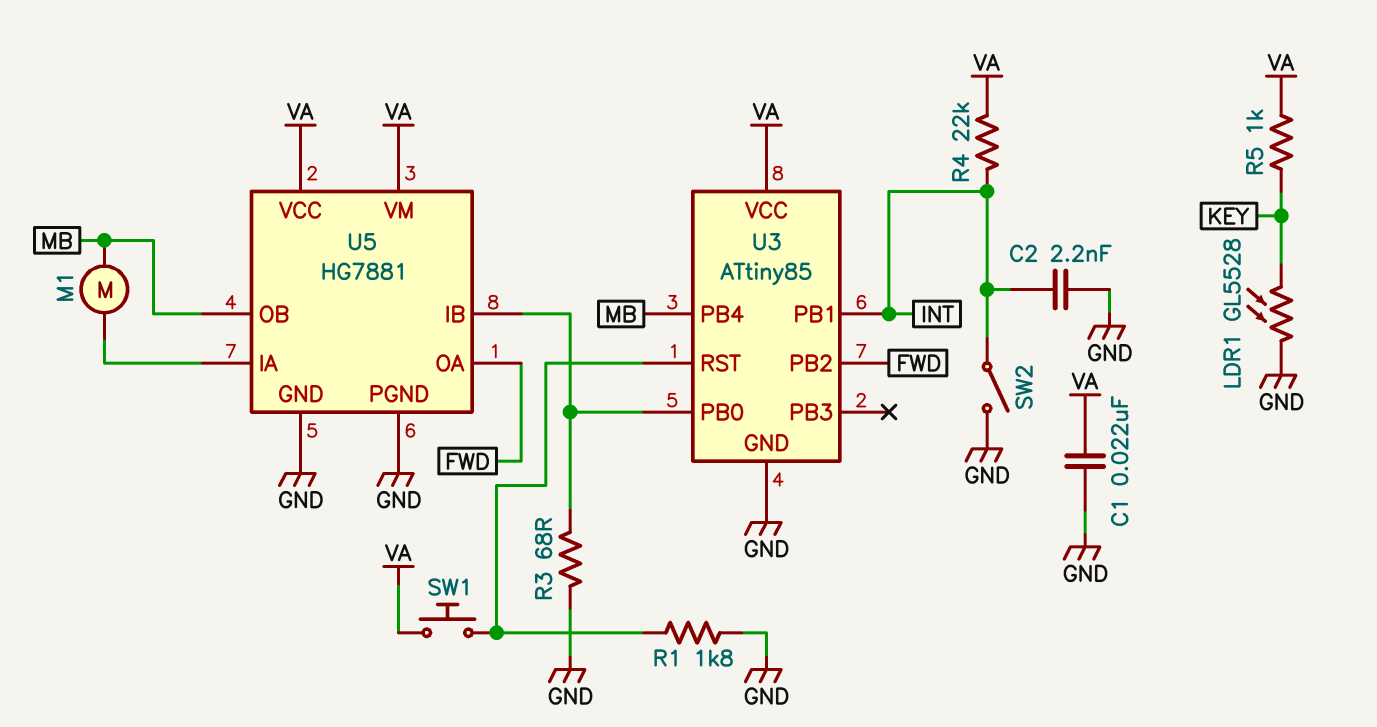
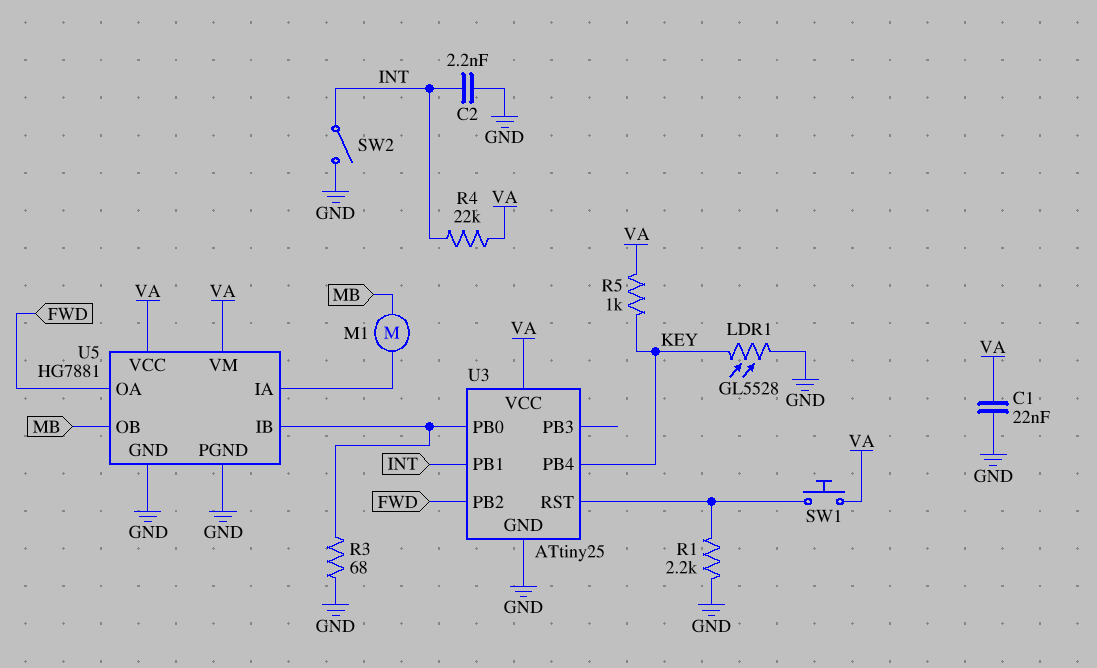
R1: 1.8k (GND, U3/RST) -> 2.2k (GND, U3/RST)
U3: ATtiny85 -> ATtiny25
U3 pin PB4: MB -> KEY

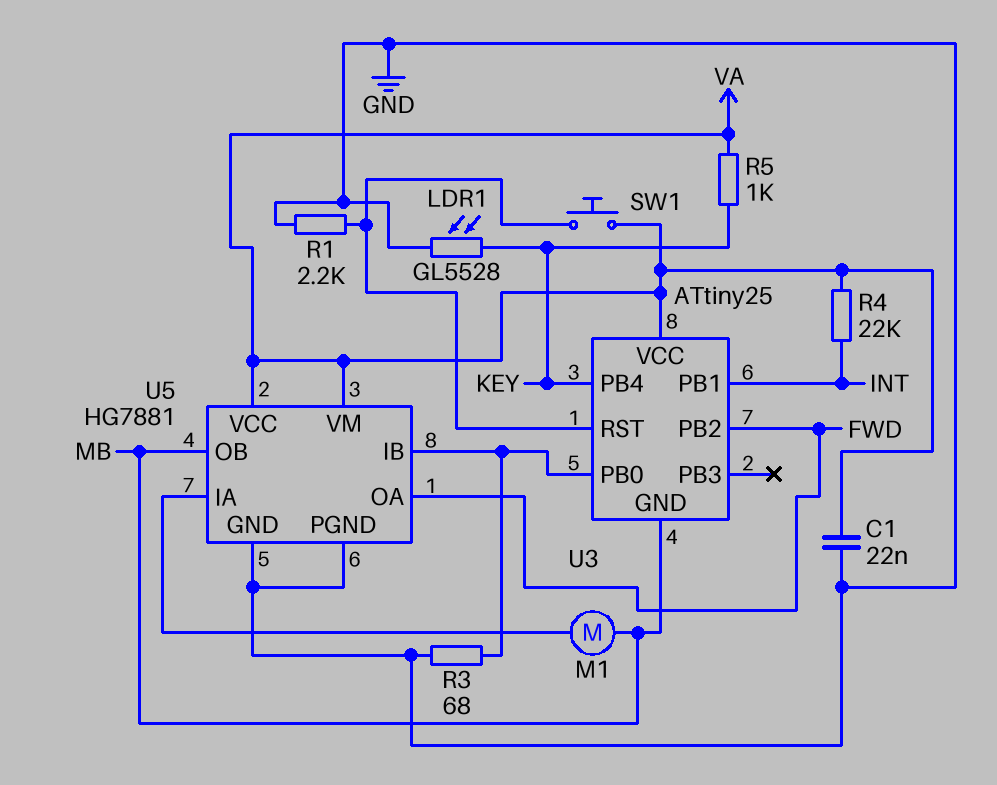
C2: 2.2nF (GND, INT) -> none
SW2: switch (GND, INT) -> none
U3 pin GND: GND -> MB

